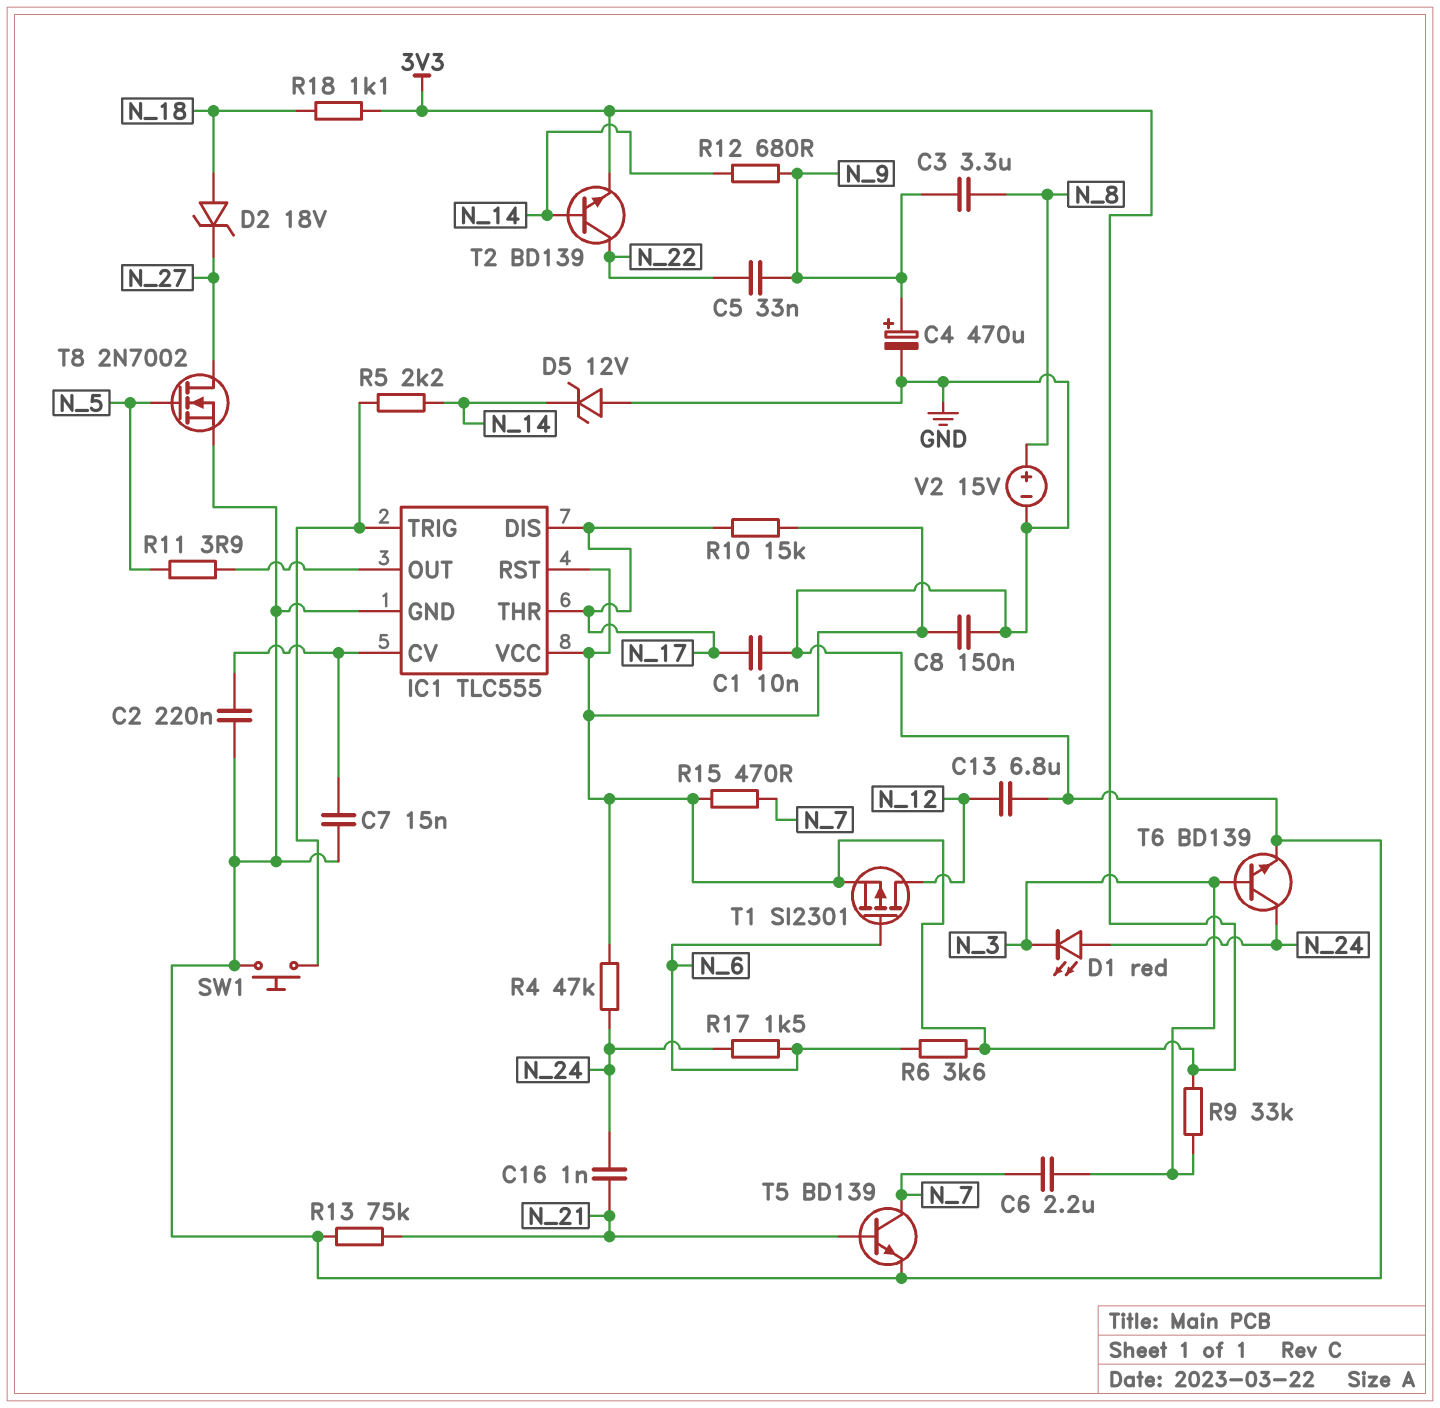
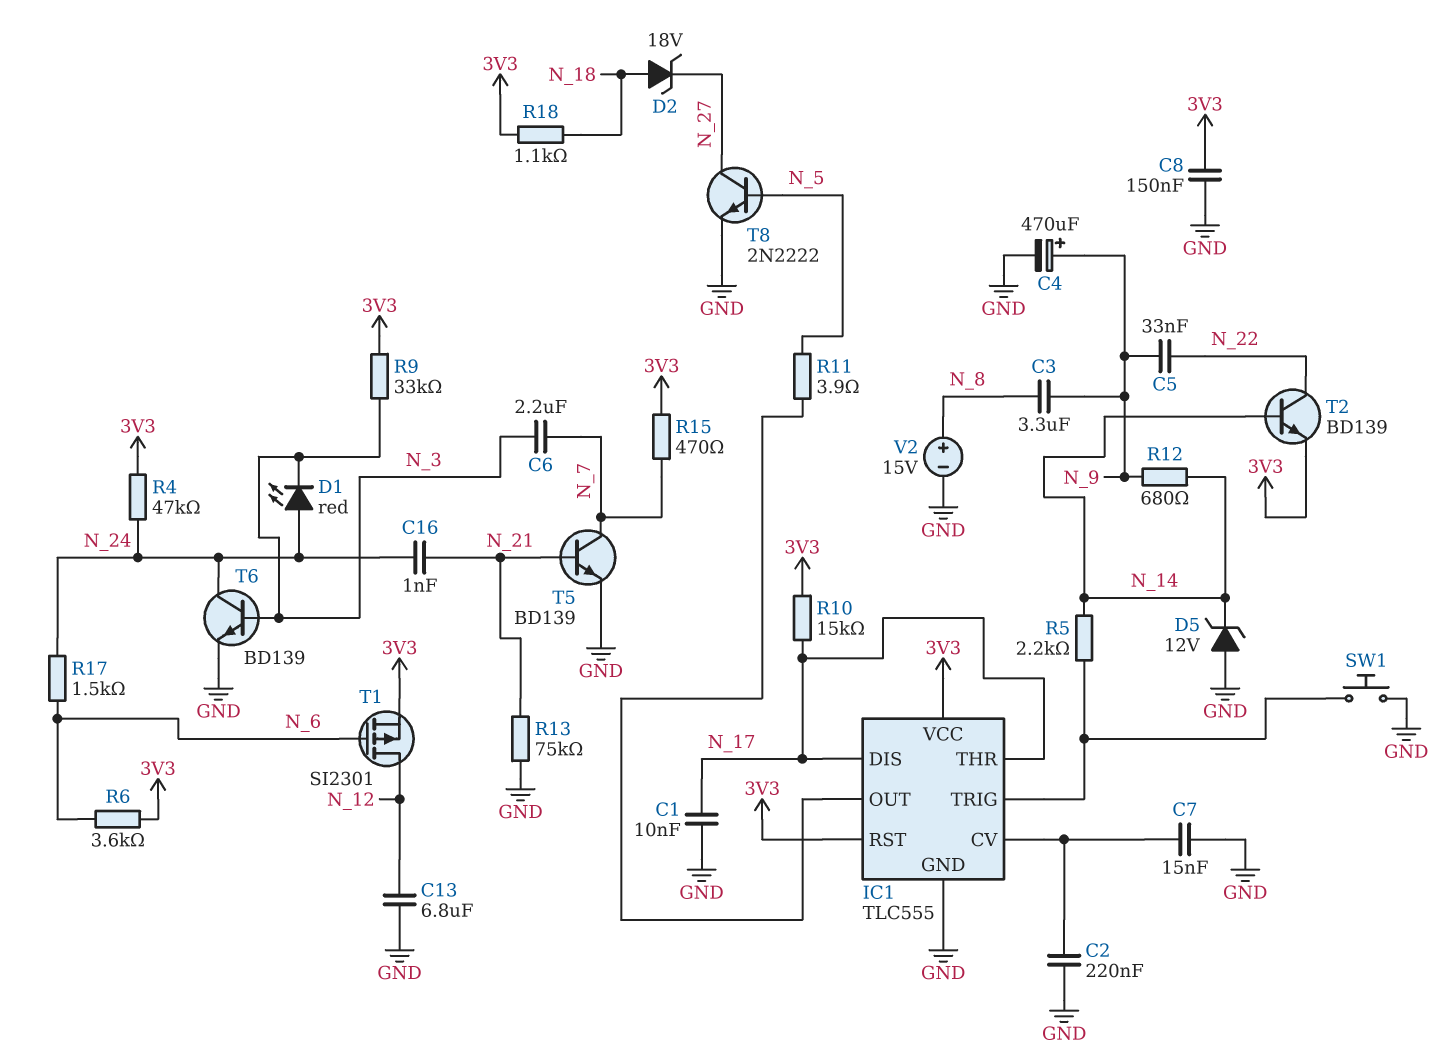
T8: NMOS 2N7002 (G N_5, D N_27, S GND) -> NPN 2N2222 (B N_5, C N_27, E GND)

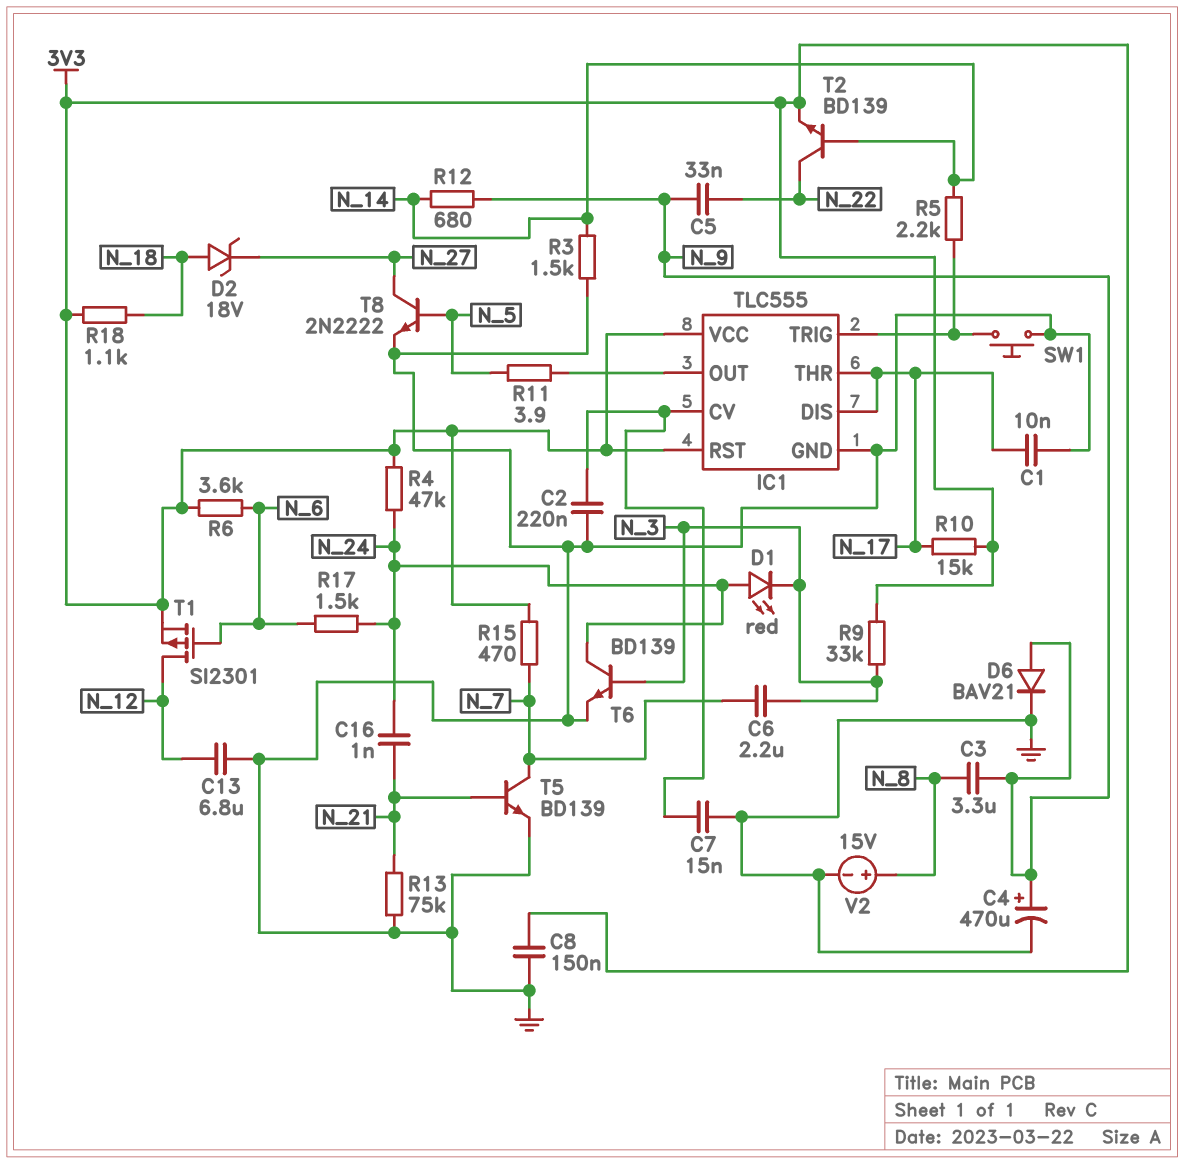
D5: zener 12V (A GND, K N_14) -> none
D6: none -> diode BAV21 (A N_9, K GND)
R3: none -> 1.5k (GND, N_14)

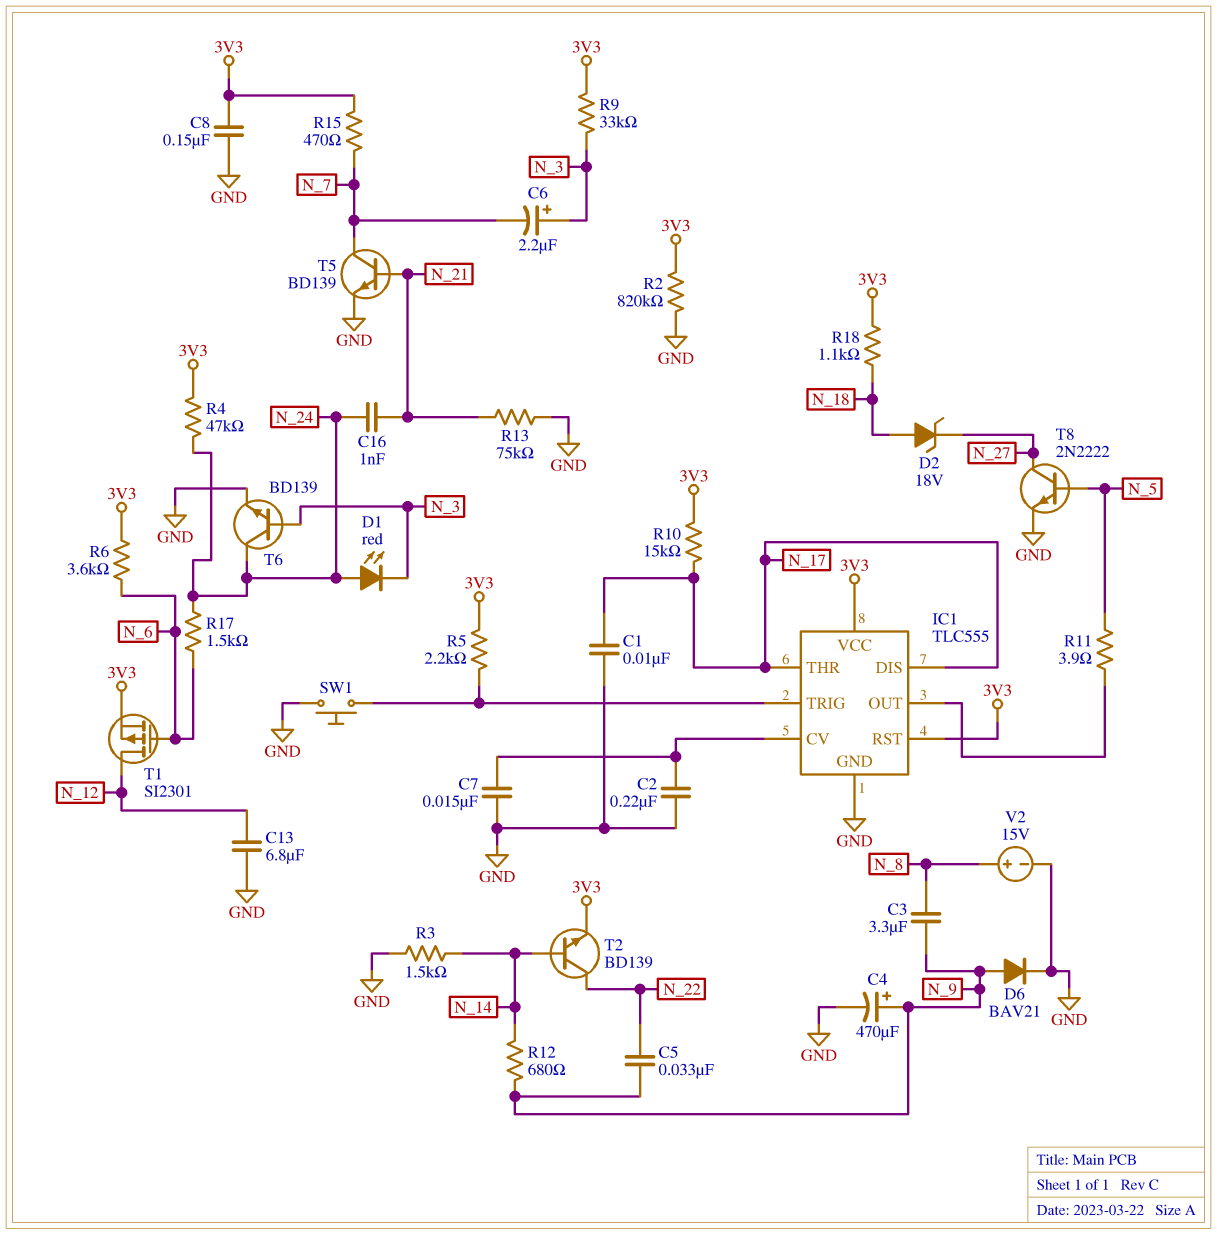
C6: 2.2uF (N_3, N_7) -> 2.2uF (plus N_3, minus N_7)
R2: none -> 820k (3V3, GND)
R5: 2.2k (IC1/TRIG, N_14) -> 2.2k (3V3, IC1/TRIG)

